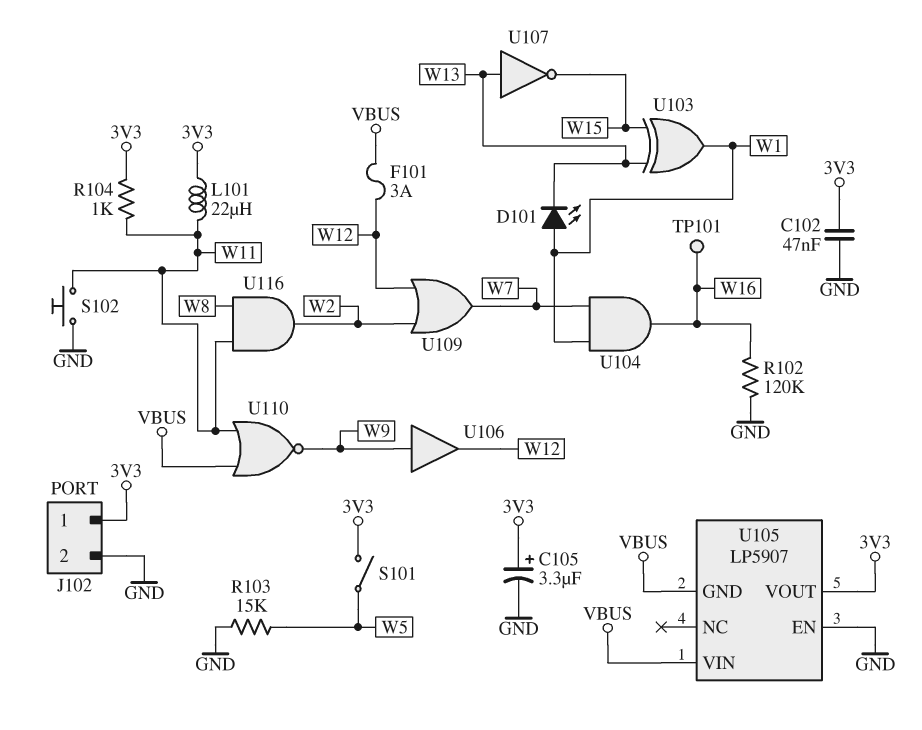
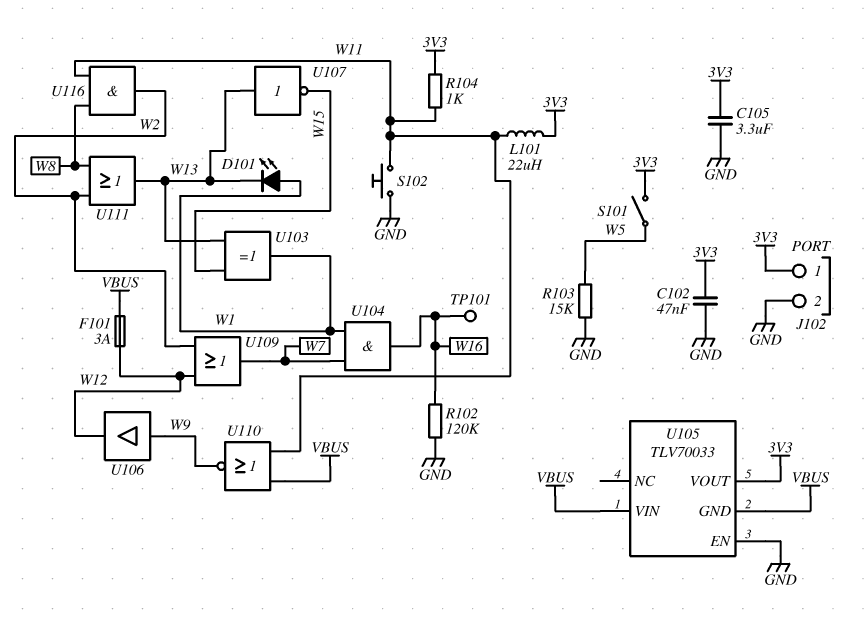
C105: 3.3uF (plus 3V3, minus GND) -> 3.3uF (3V3, GND)
U105: LP5907 -> TLV70033
U111: none -> OR (in W2, in W8, out W13)

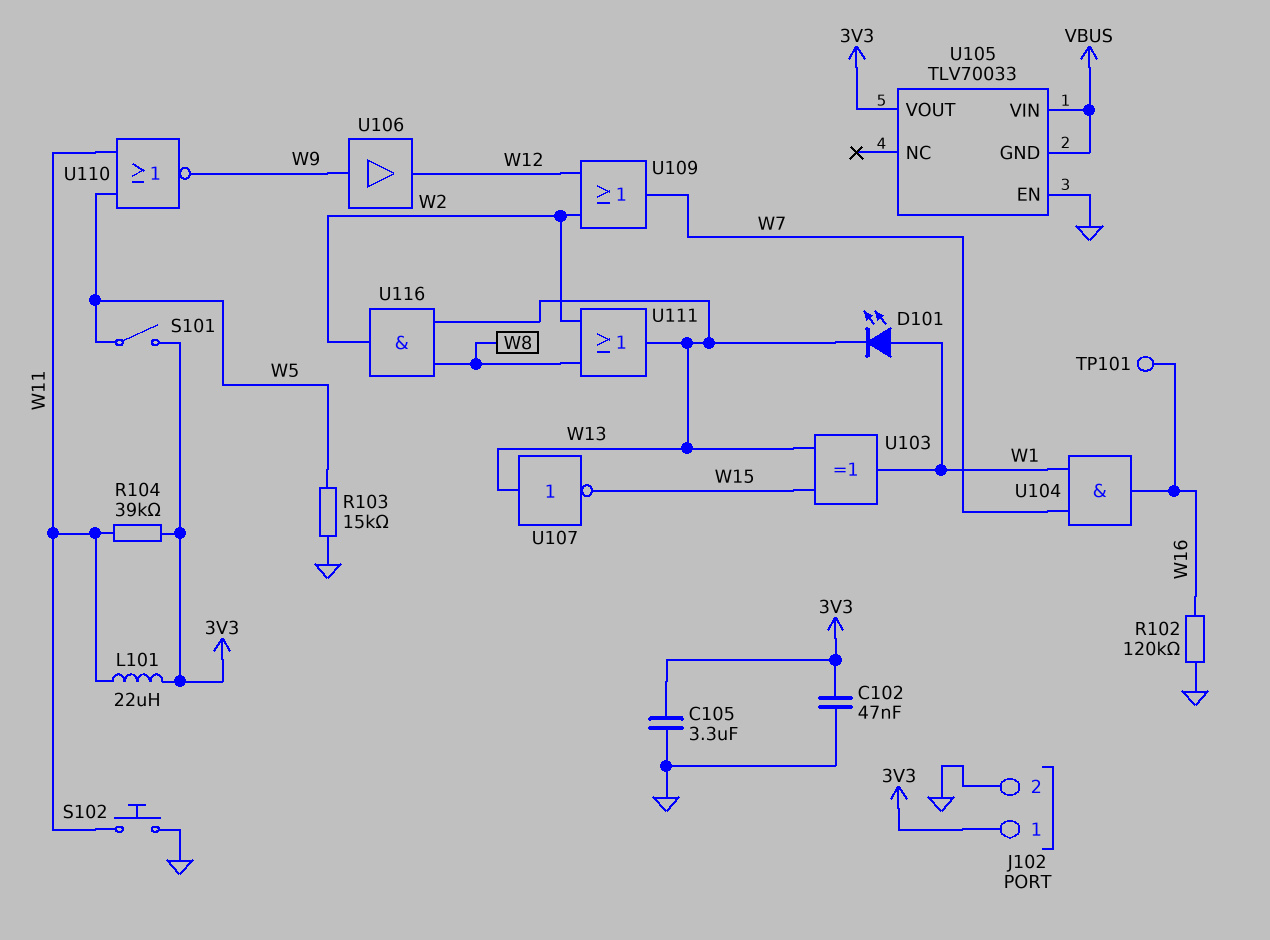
F101: 3A (VBUS, W12) -> none
R104: 1k (3V3, W11) -> 39k (3V3, W11)
U110: NOR (in VBUS, in W11, out W9) -> NOR (in W5, in W11, out W9)
U116: AND (in W8, in W11, out W2) -> AND (in W8, in W13, out W2)

